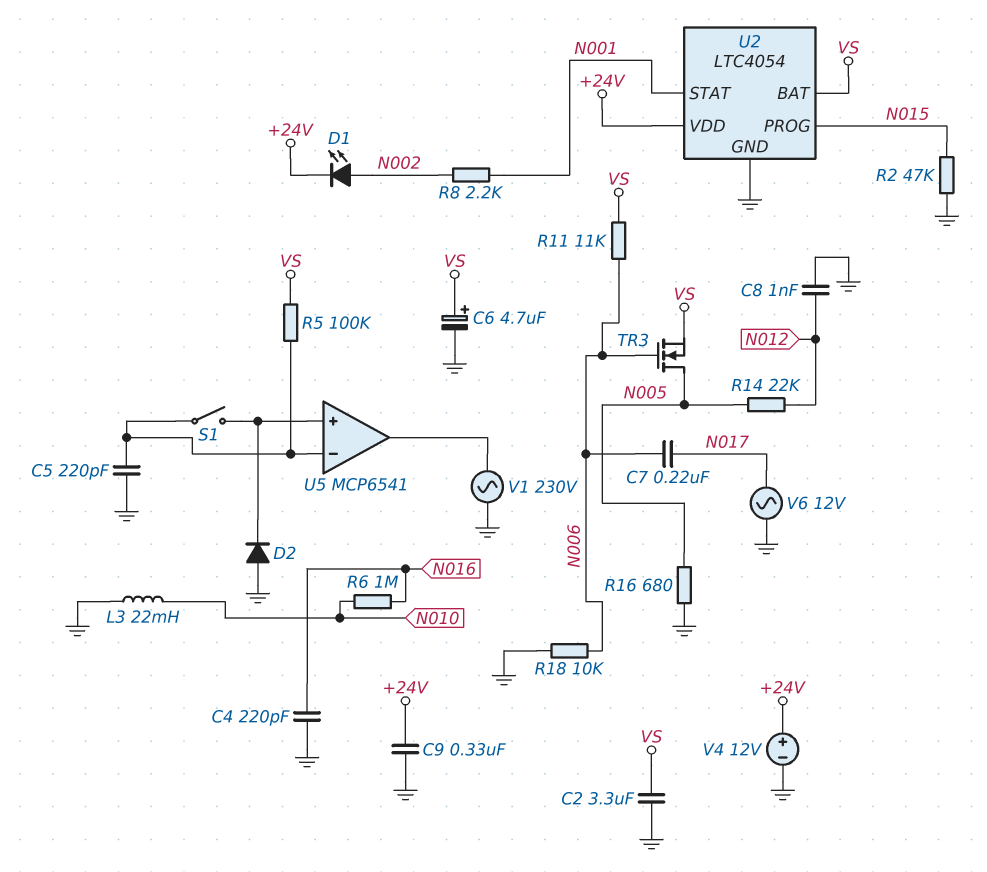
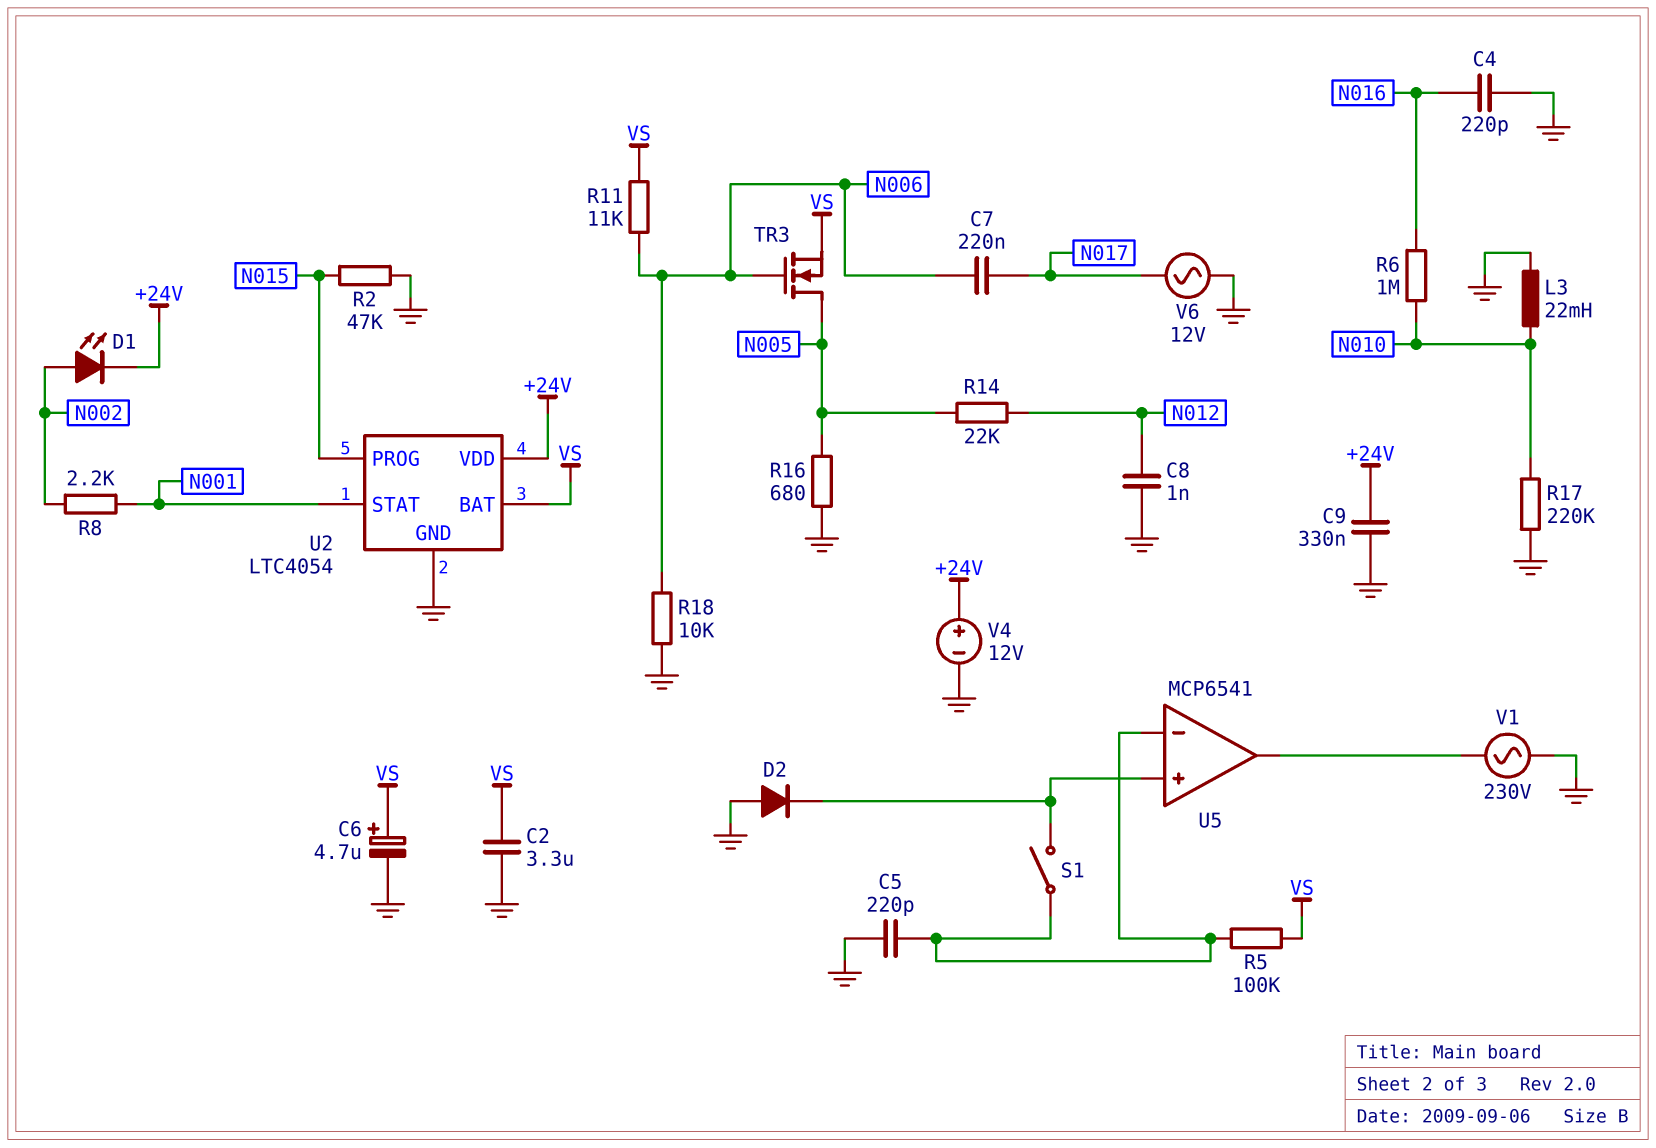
R17: none -> 220k (GND, N010)

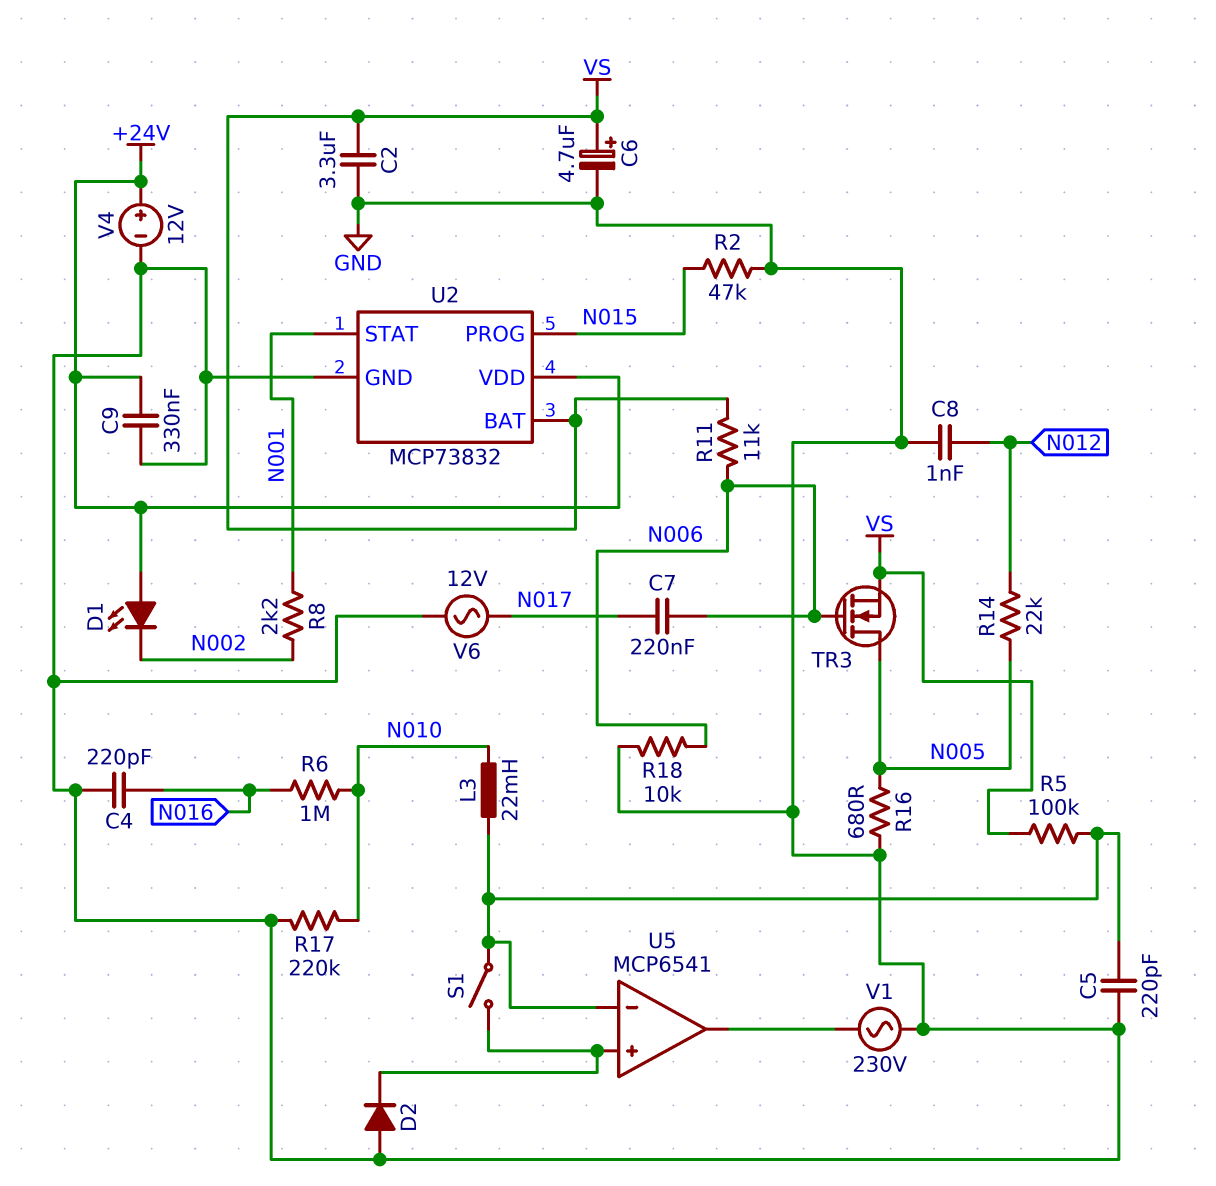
D1: LED (A N002, K +24V) -> LED (A +24V, K N002)
L3: 22mH (GND, N010) -> 22mH (N010, U5/in-)
U2: LTC4054 -> MCP73832

